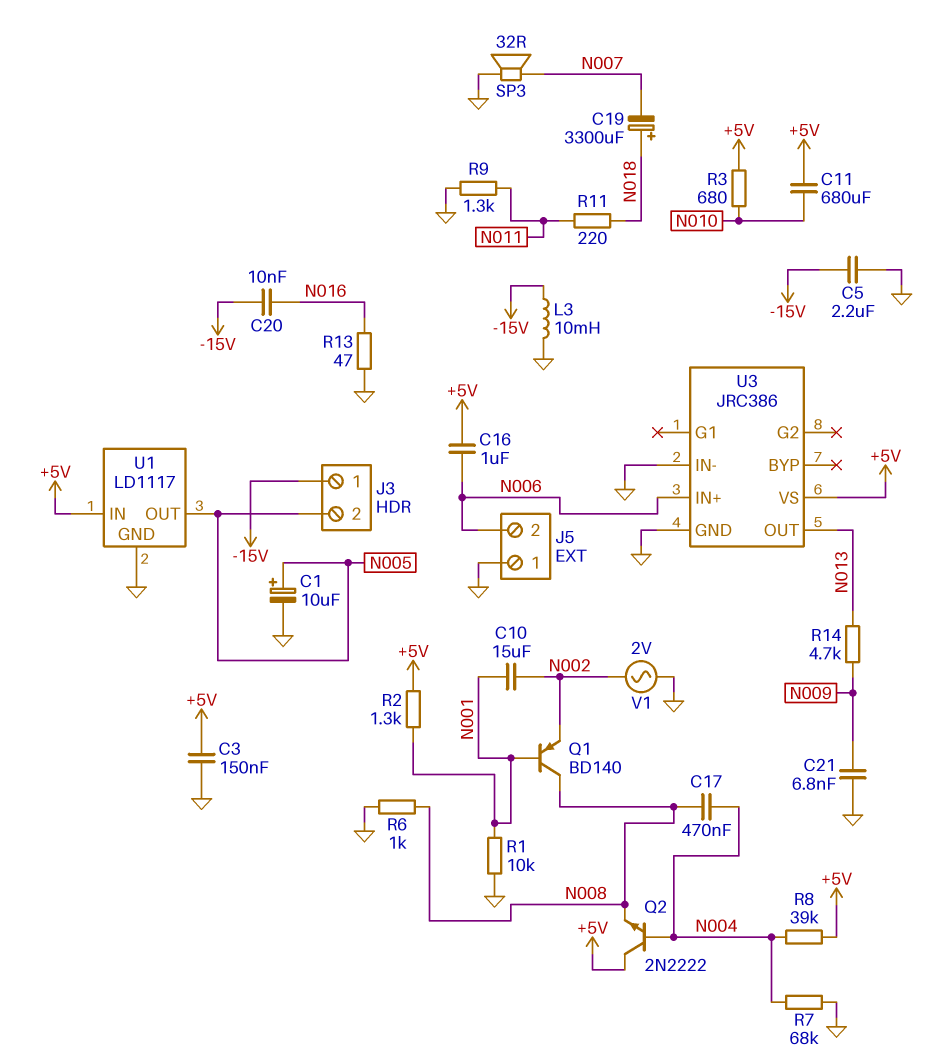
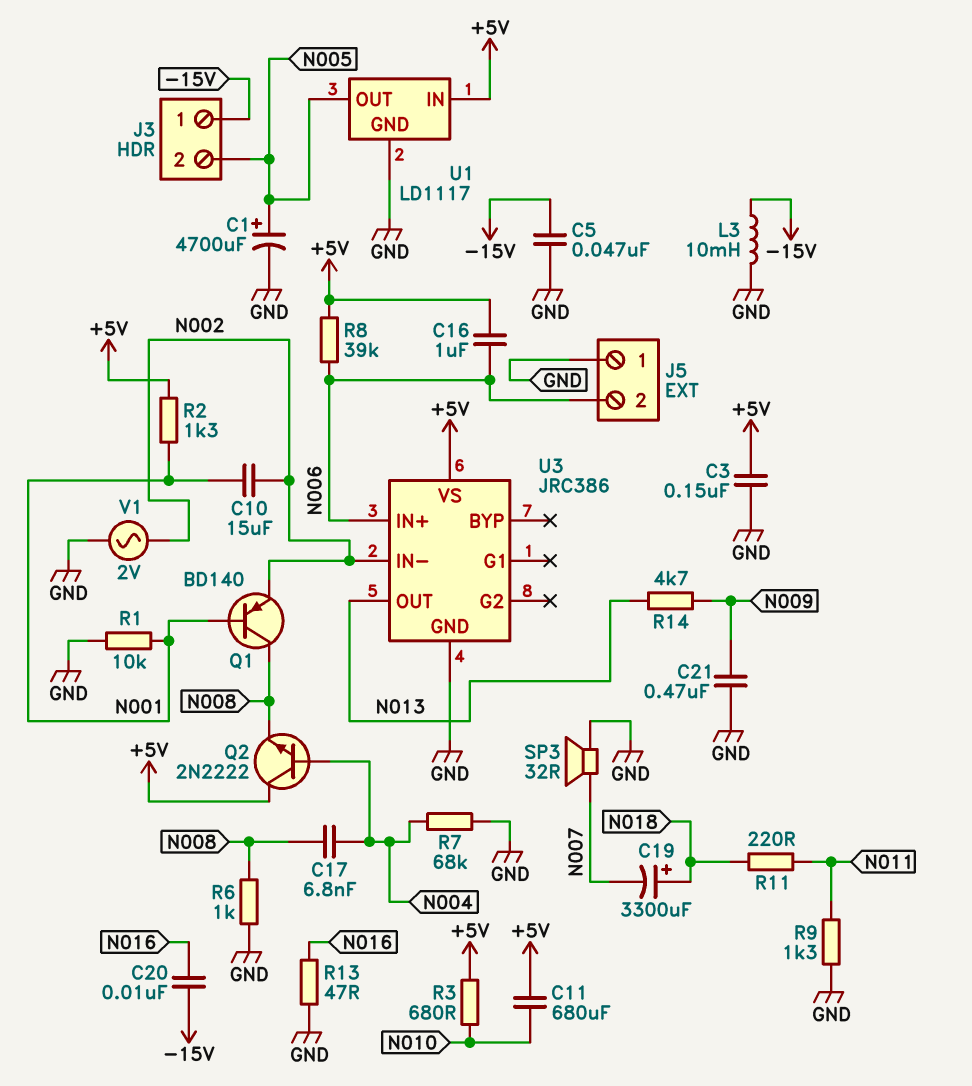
C1: 10uF (plus N005, minus GND) -> 4700uF (plus N005, minus GND)
C5: 2.2uF (-15V, GND) -> 47nF (-15V, GND)
C17: 470nF (N004, N008) -> 6.8nF (N004, N008)
C21: 6.8nF (GND, N009) -> 470nF (GND, N009)
R8: 39k (+5V, N004) -> 39k (+5V, N006)
U3 pin IN-: GND -> N002

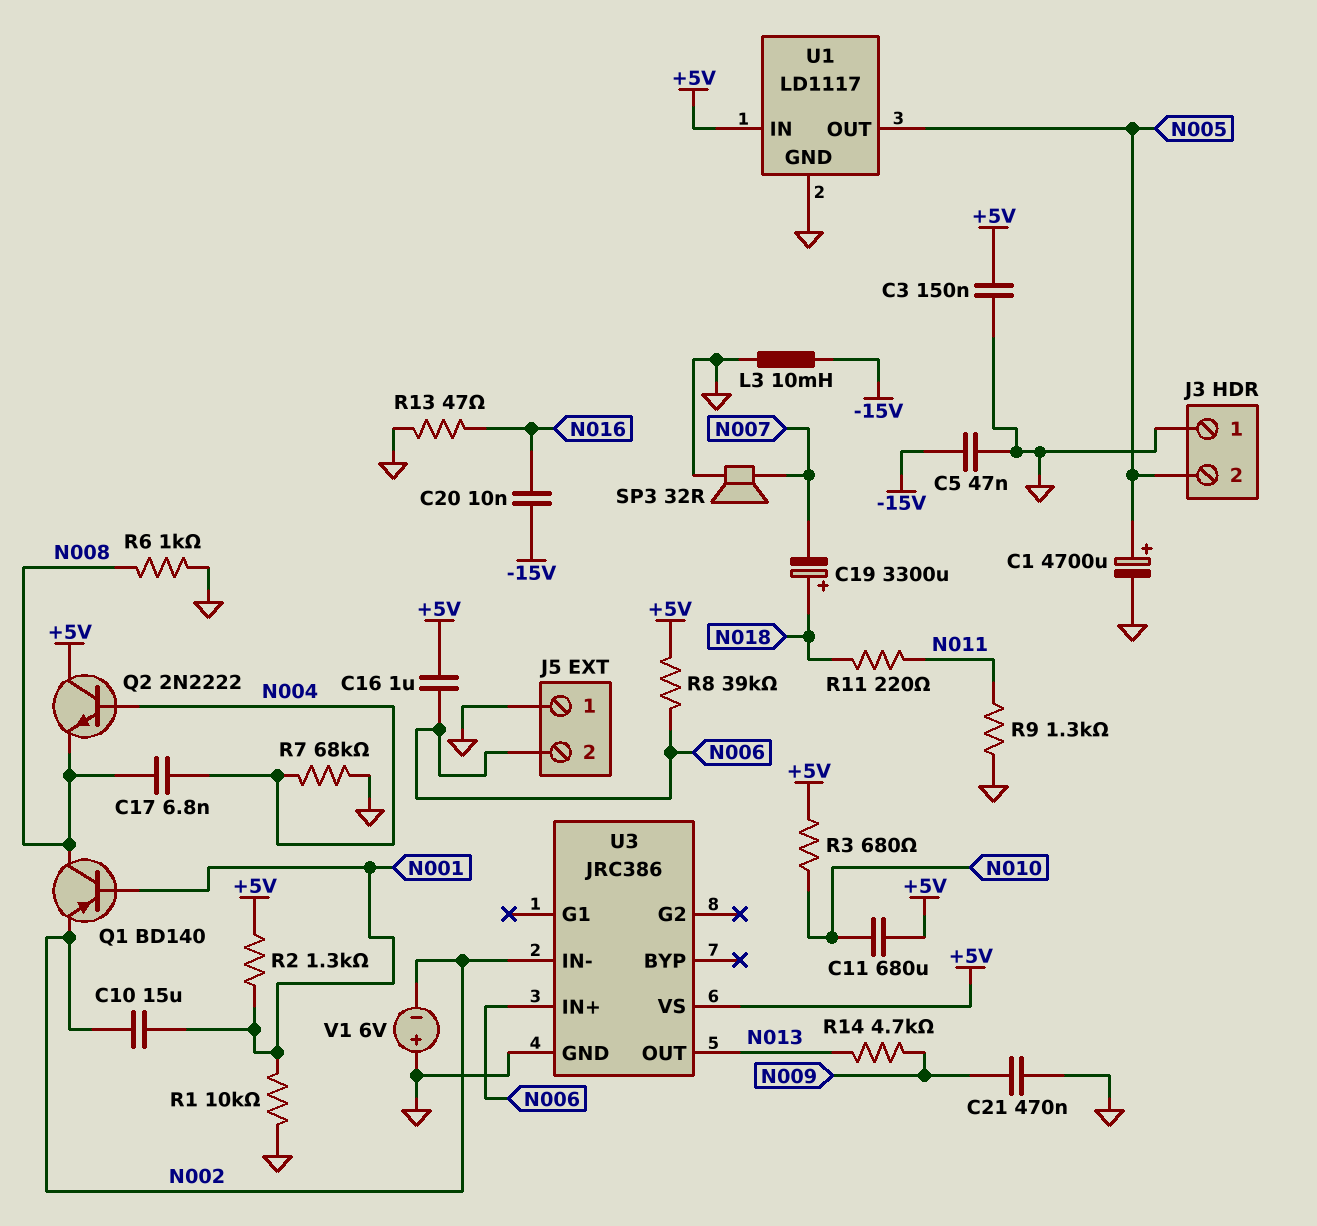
J3 pin 1: -15V -> GND
V1: AC 2V (GND, N002) -> 6V (plus GND, minus N002)

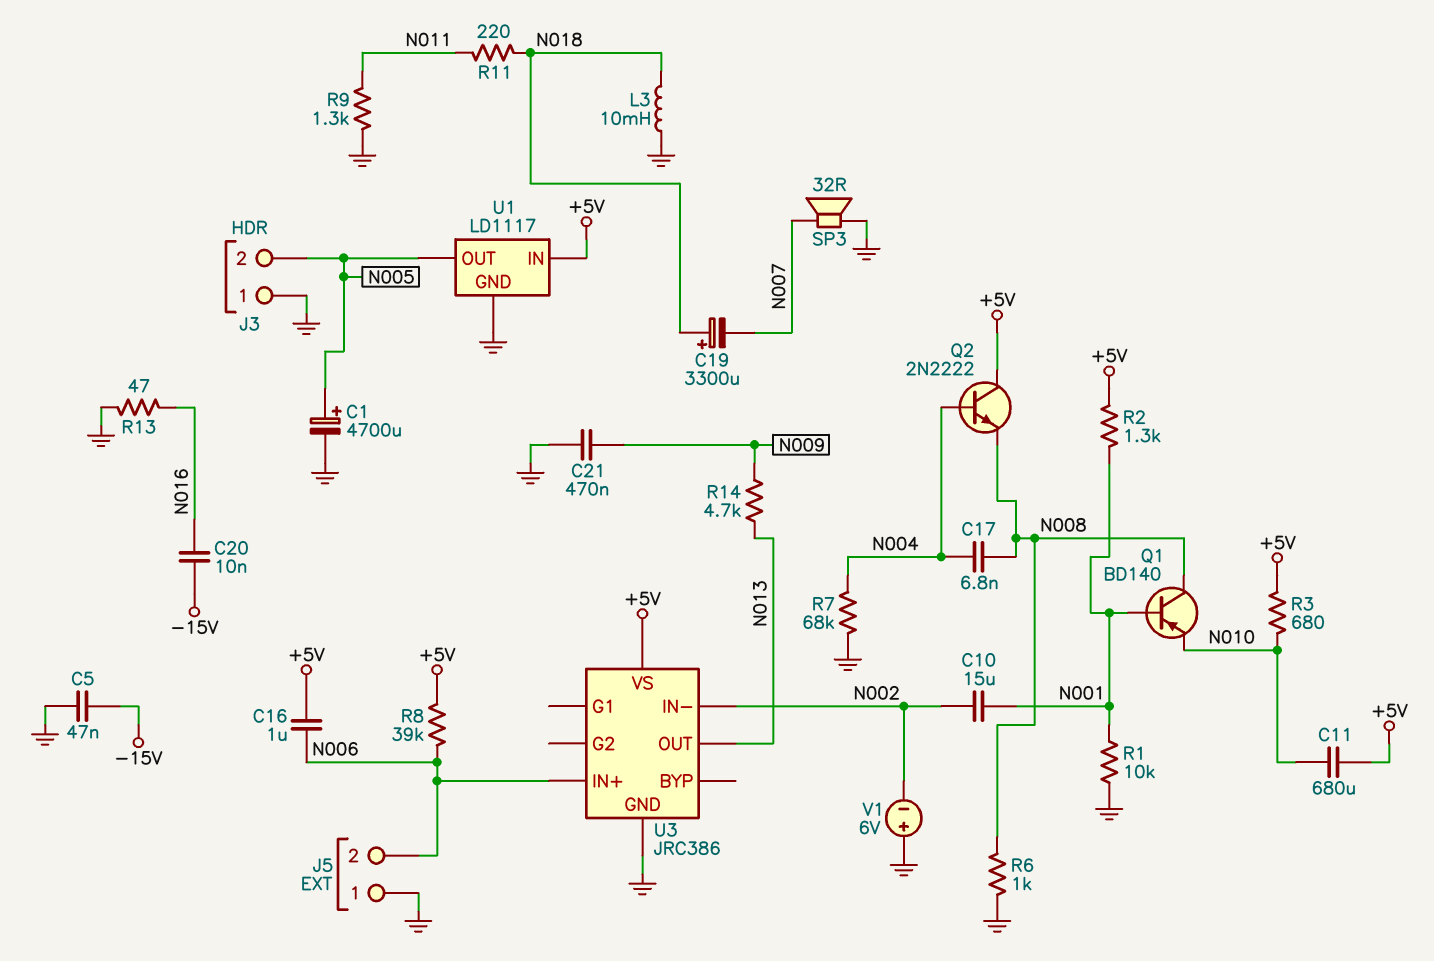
C3: 150nF (+5V, GND) -> none
L3: 10mH (-15V, GND) -> 10mH (GND, N018)
Q1: PNP BD140 (B N001, C N008, E N002) -> PNP BD140 (B N001, C N008, E N010)

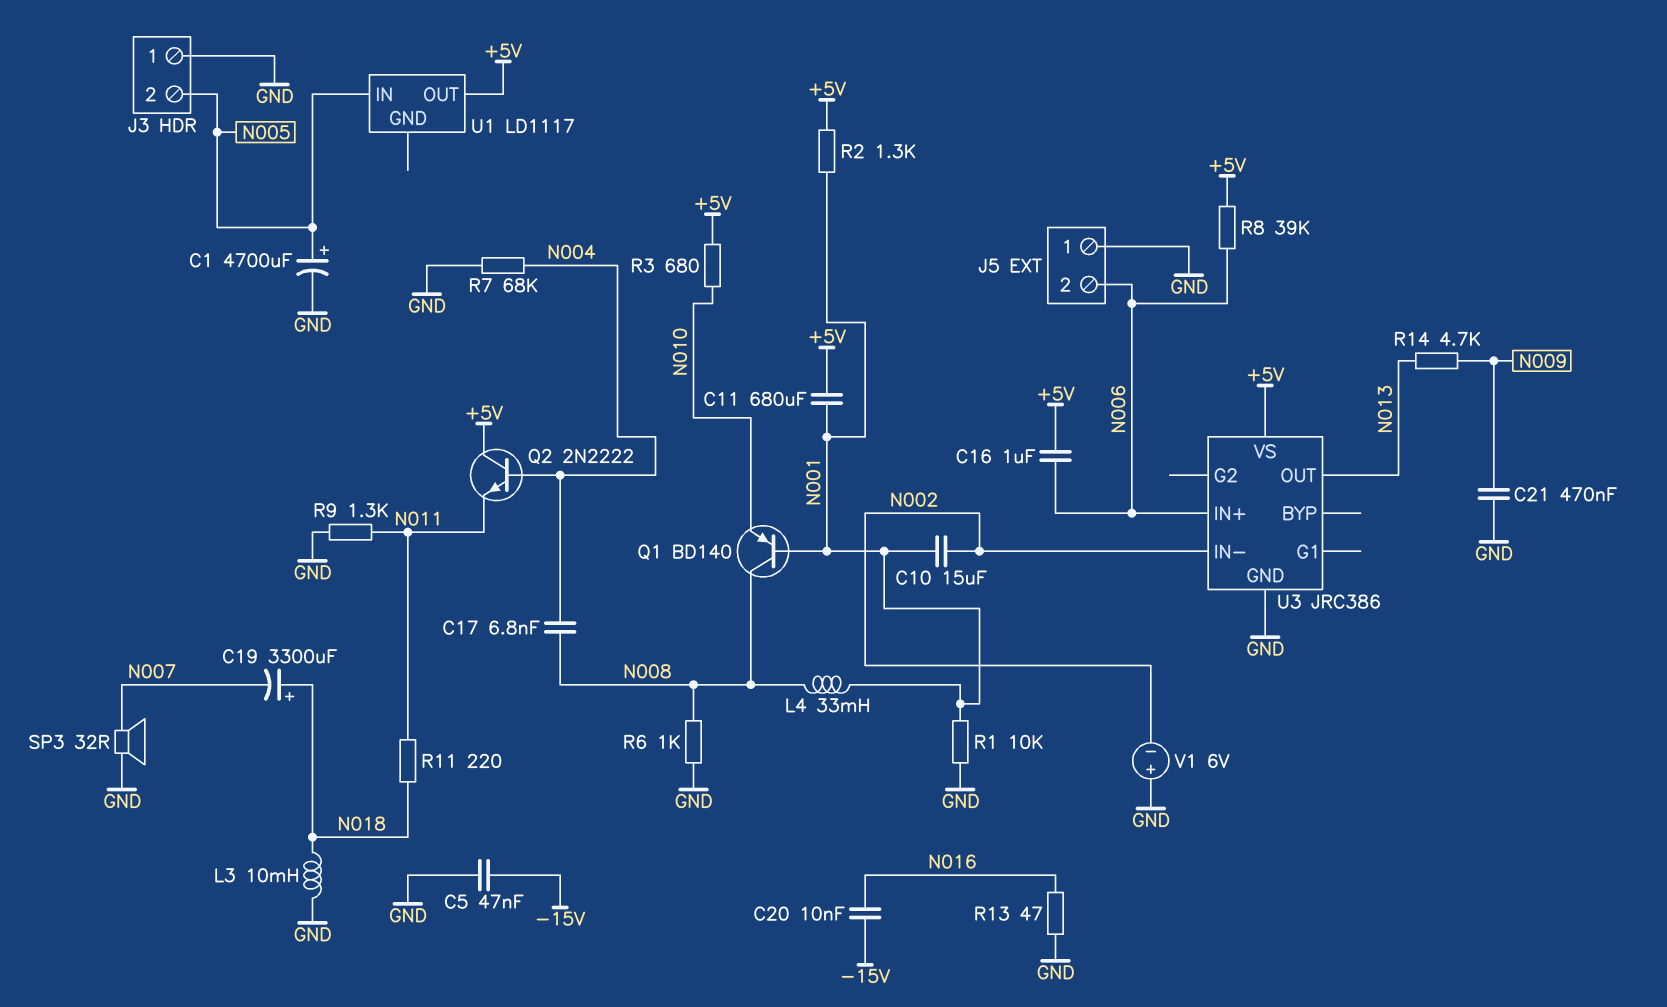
C11: 680uF (+5V, N010) -> 680uF (+5V, N001)
L4: none -> 33mH (N001, N008)
Q2: NPN 2N2222 (B N004, C +5V, E N008) -> NPN 2N2222 (B N004, C +5V, E N011)
U1 pin GND: GND -> none
U1 pin IN: +5V -> N005
U1 pin OUT: N005 -> +5V

